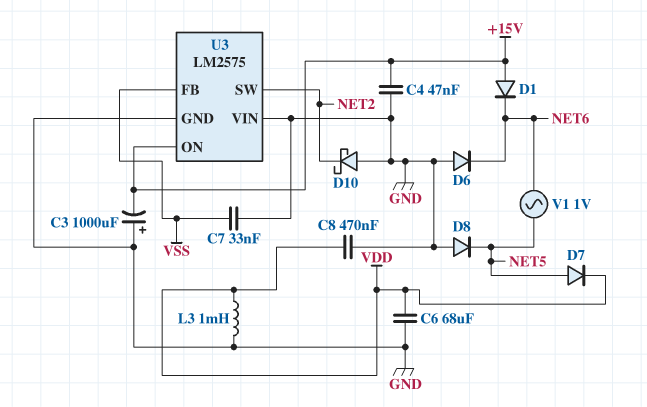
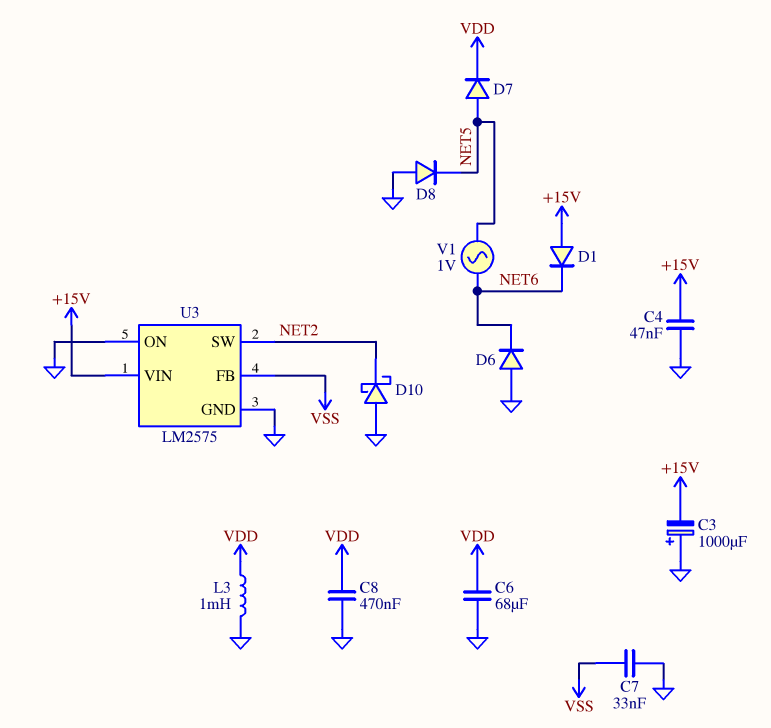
U3 pin ON: +15V -> GND
U3 pin VIN: GND -> +15V

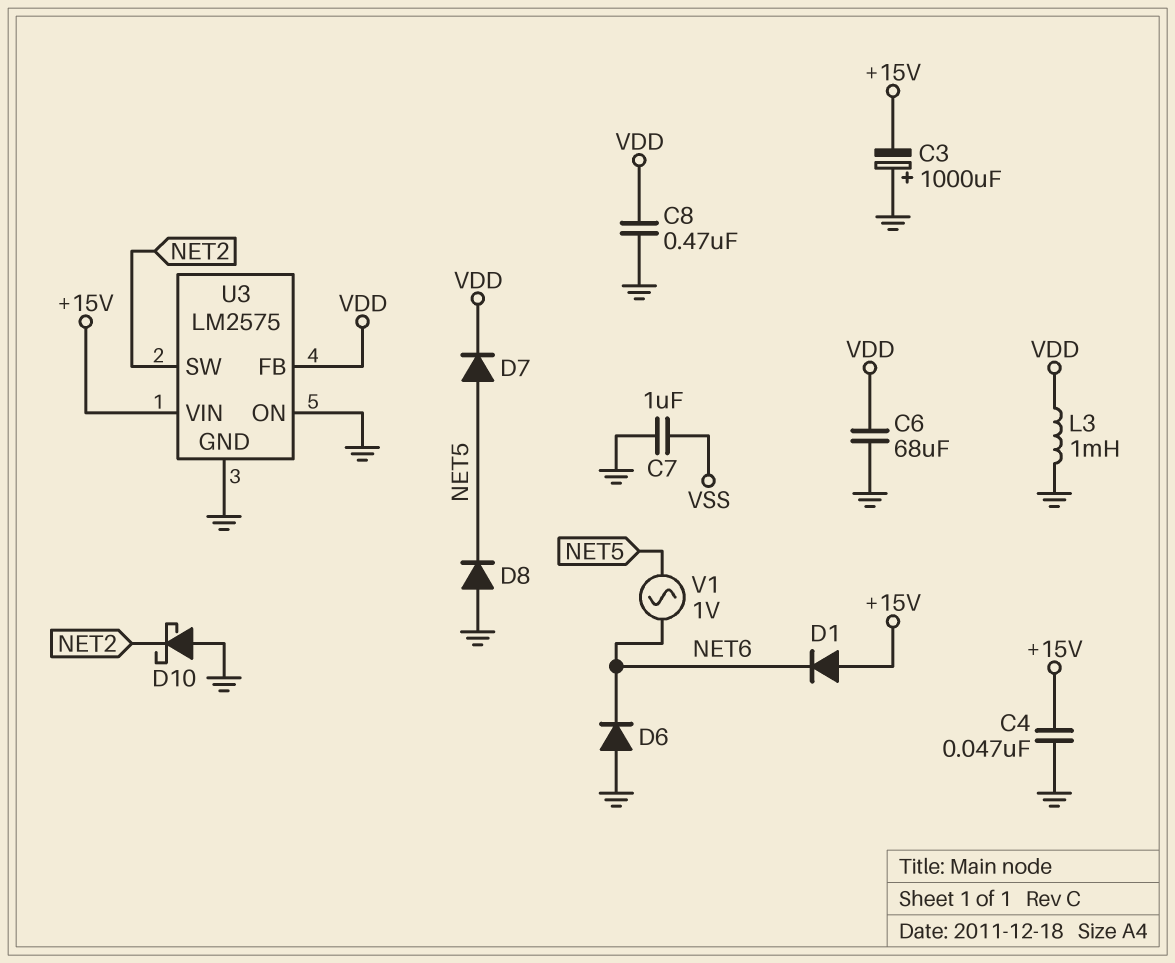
C7: 33nF (GND, VSS) -> 1uF (GND, VSS)
U3 pin FB: VSS -> VDD

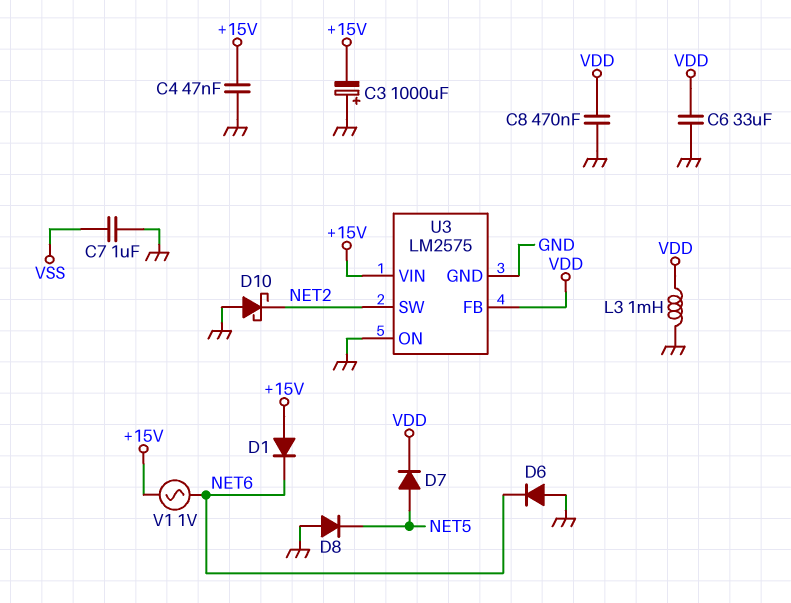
C6: 68uF (GND, VDD) -> 33uF (GND, VDD)
V1: AC 1V (NET5, NET6) -> AC 1V (+15V, NET6)

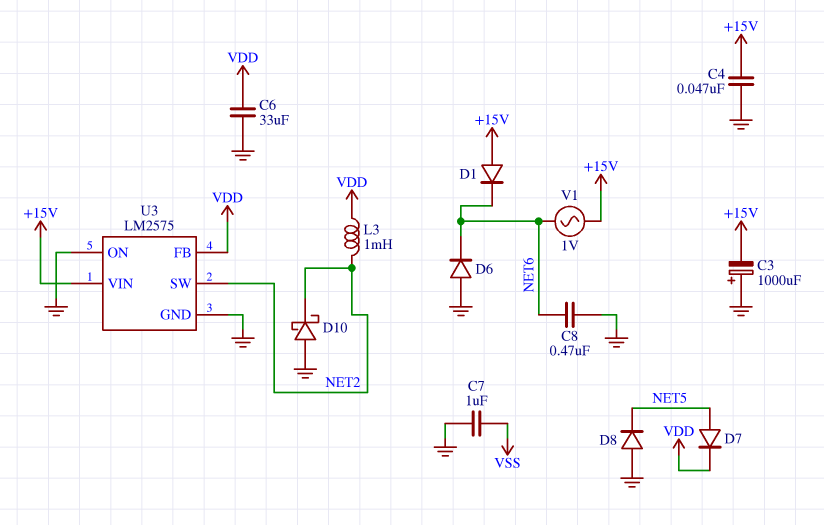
C8: 470nF (GND, VDD) -> 470nF (GND, NET6)
L3: 1mH (GND, VDD) -> 1mH (NET2, VDD)

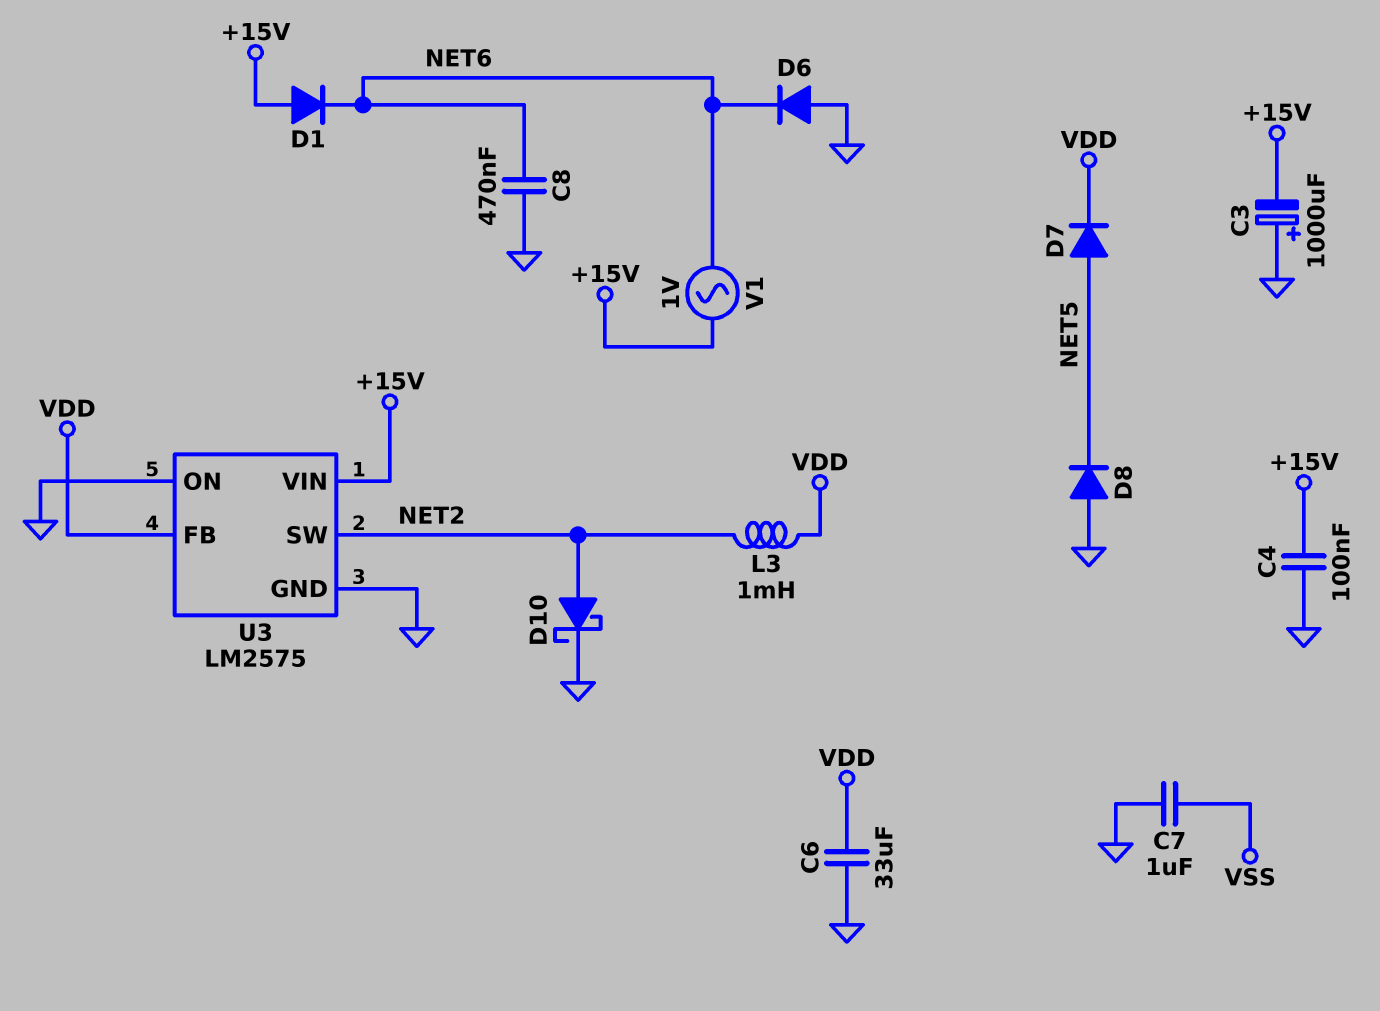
C4: 47nF (+15V, GND) -> 100nF (+15V, GND)
D10: schottky (A GND, K NET2) -> schottky (A NET2, K GND)

